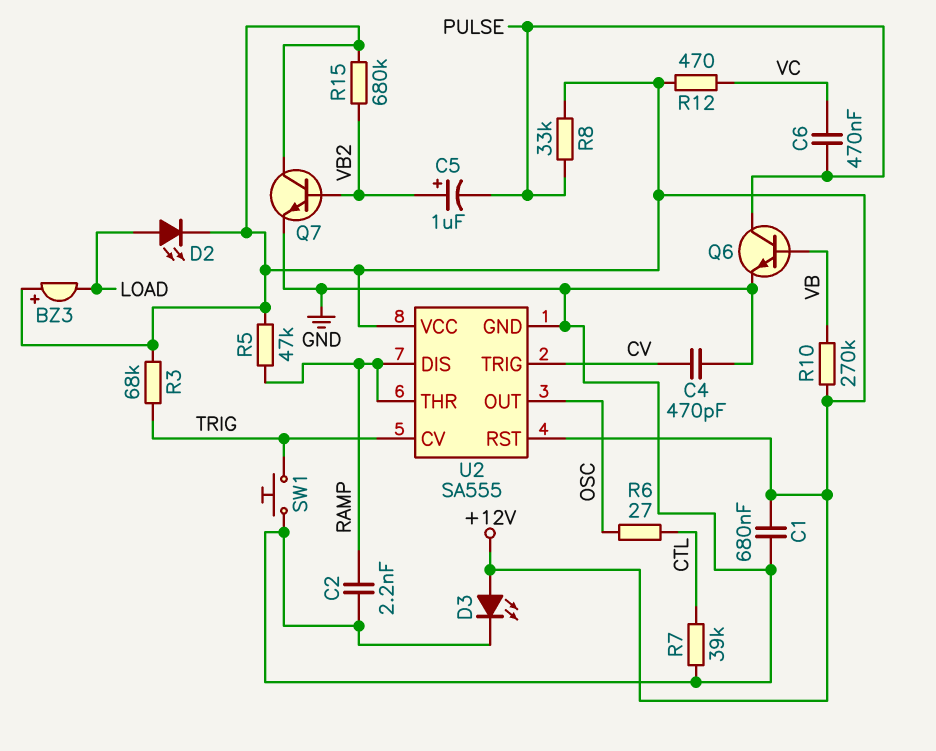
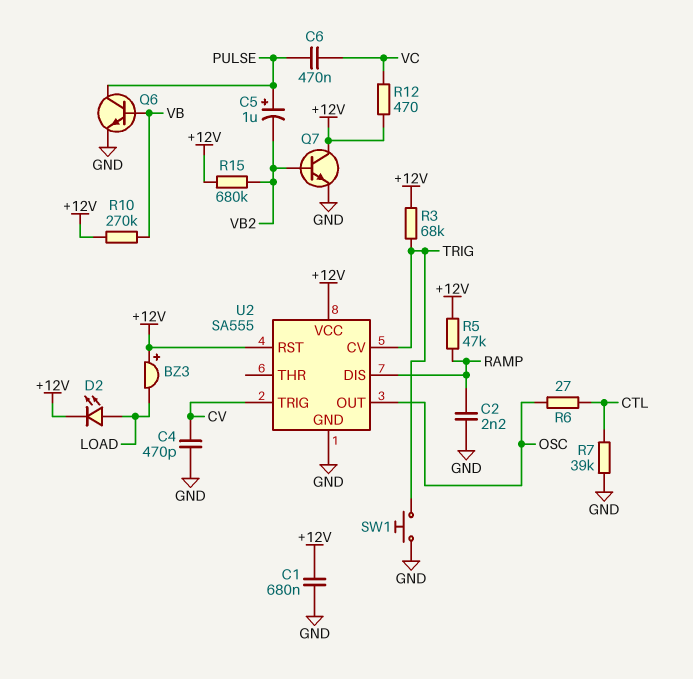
C5: 1uF (plus VB2, minus PULSE) -> 1uF (plus PULSE, minus VB2)
D3: LED (A +12V, K GND) -> none
R8: 33k (+12V, PULSE) -> none
U2 pin THR: RAMP -> none

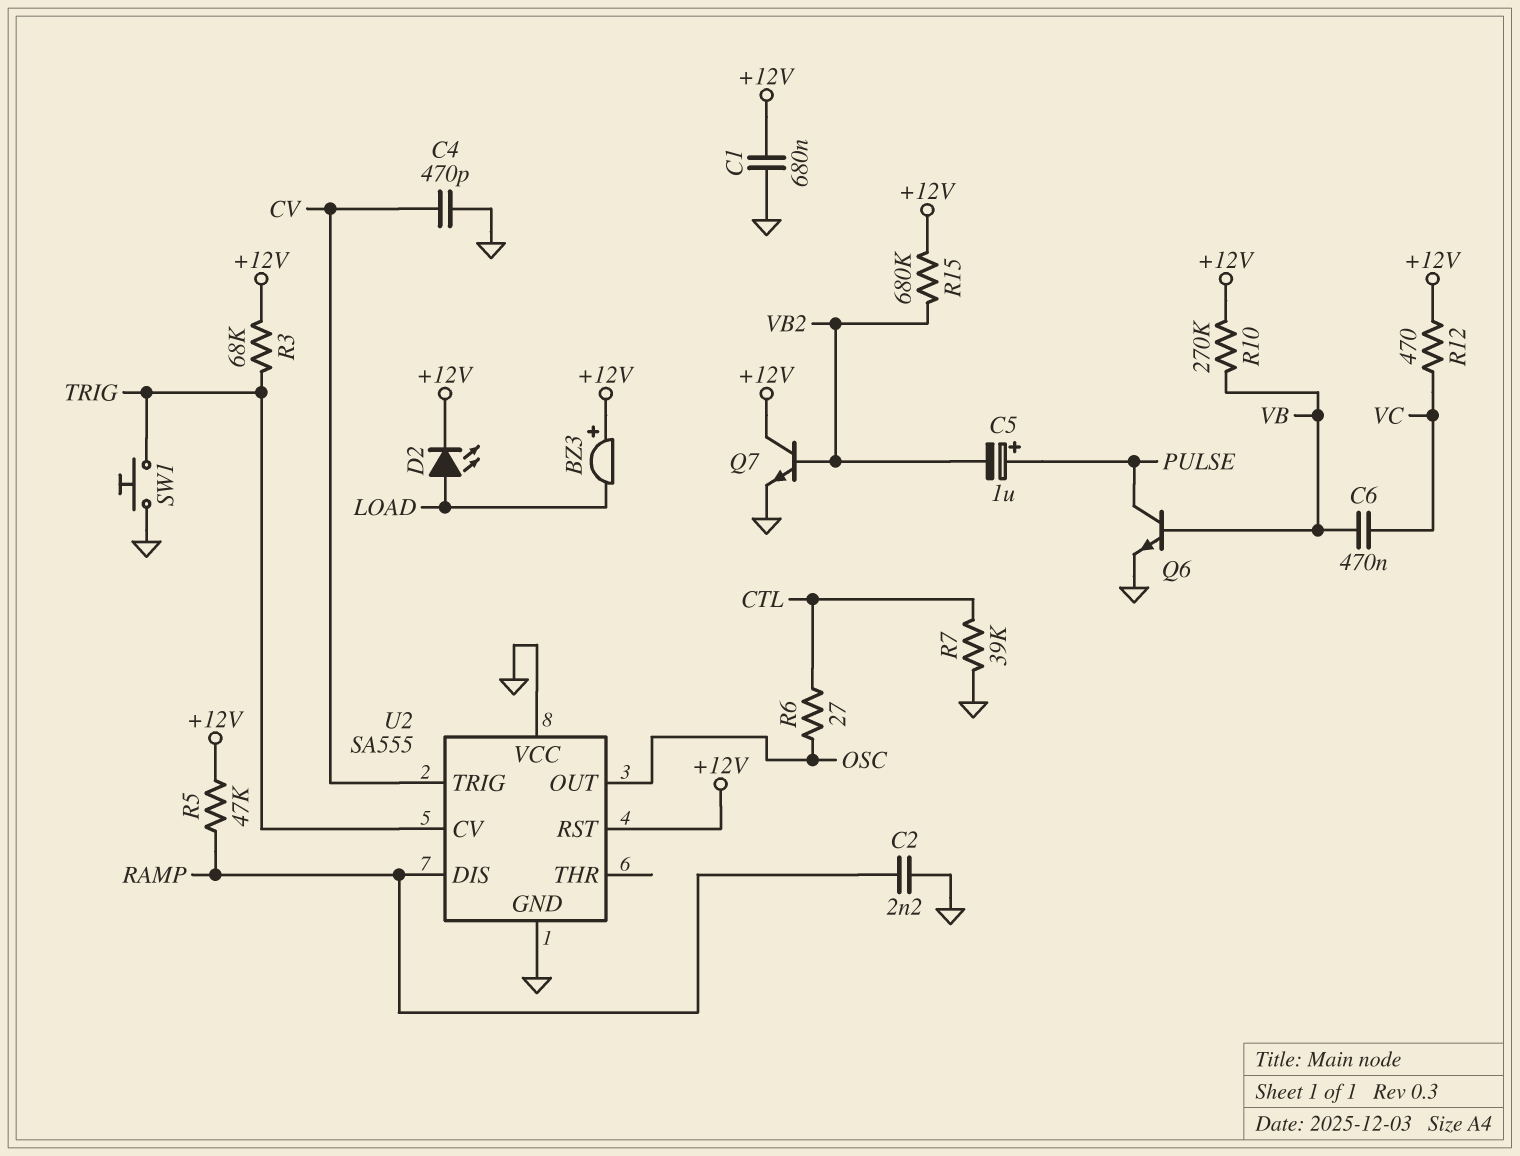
C6: 470nF (PULSE, VC) -> 470nF (VB, VC)
U2 pin VCC: +12V -> GND

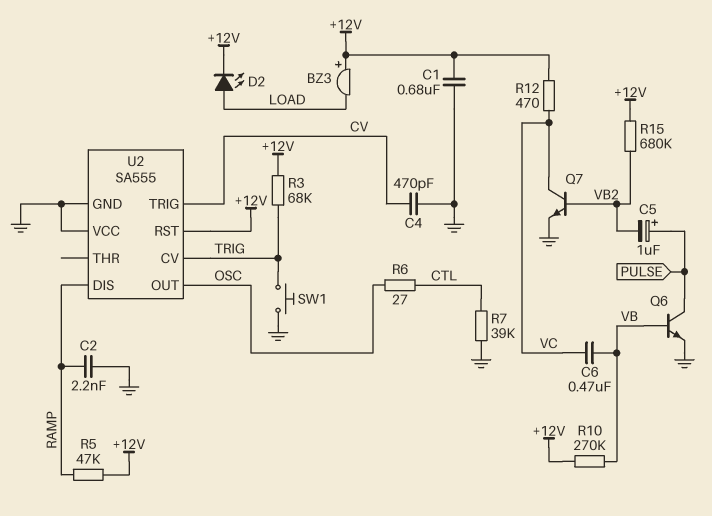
Q7: NPN (B VB2, C +12V, E GND) -> NPN (B VB2, C VC, E GND)

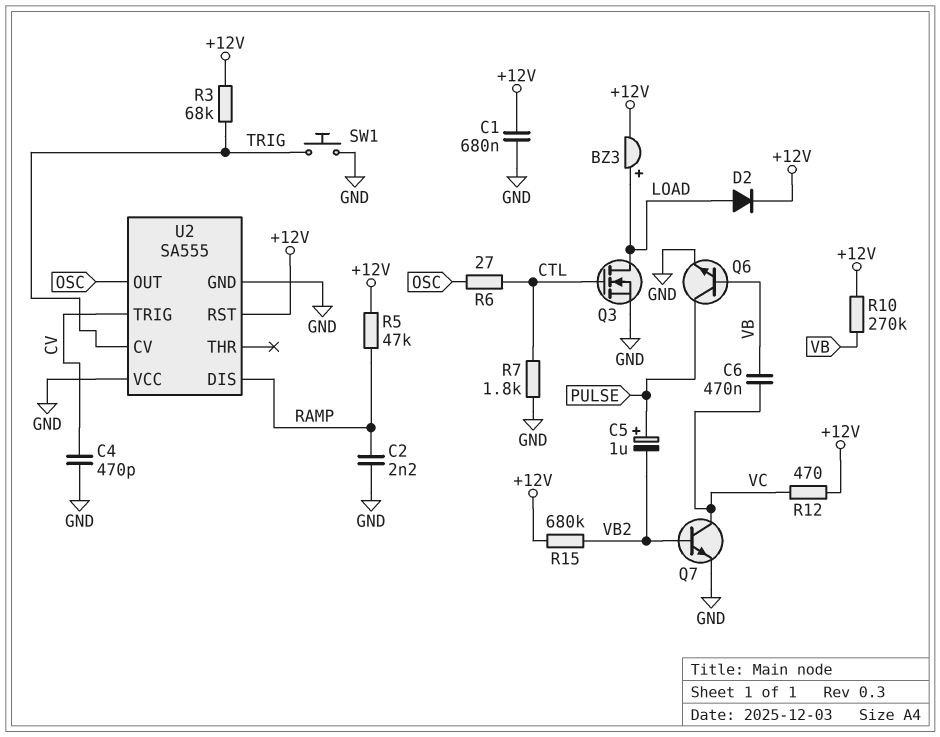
BZ3: buzzer (plus +12V, minus LOAD) -> buzzer (plus LOAD, minus +12V)
D2: LED (A LOAD, K +12V) -> diode (A LOAD, K +12V)
Q3: none -> NMOS (G CTL, D LOAD, S GND)
R7: 39k (CTL, GND) -> 1.8k (CTL, GND)

